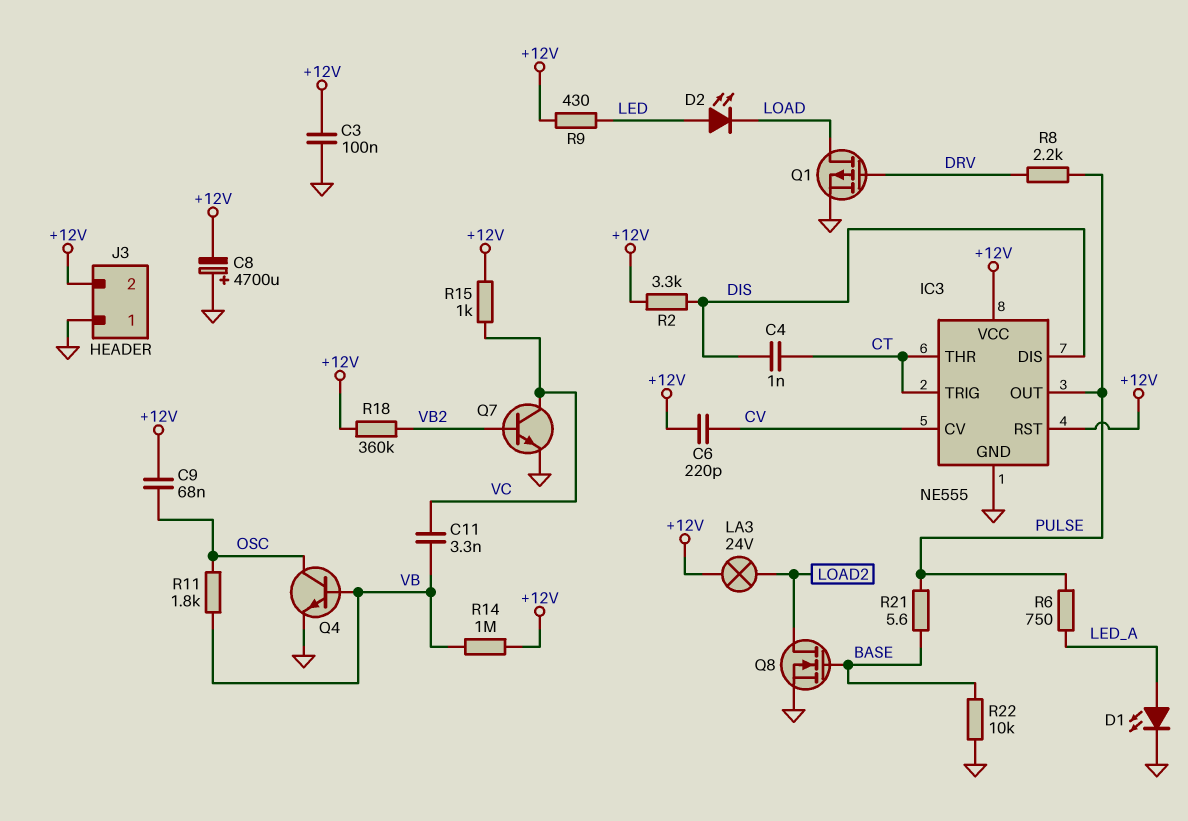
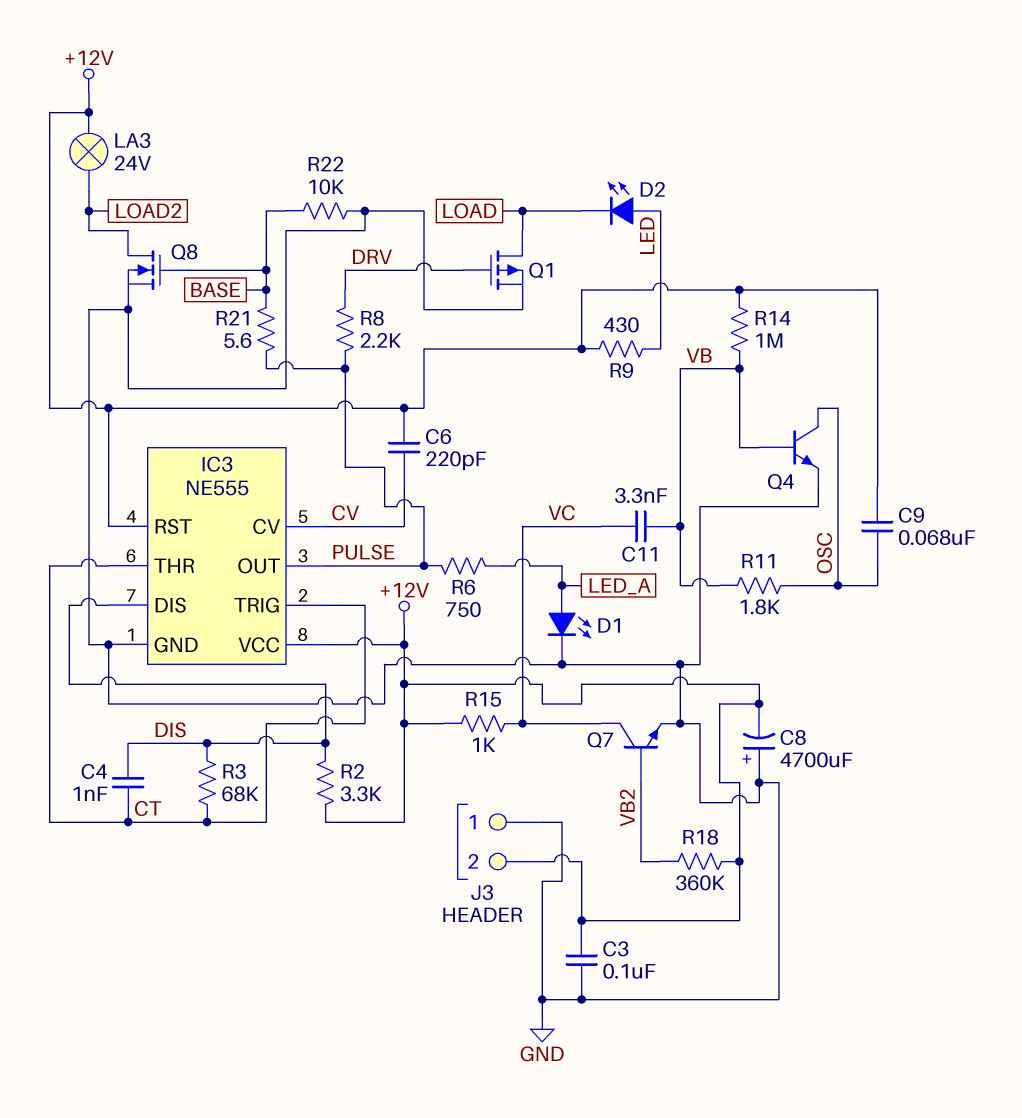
R3: none -> 68k (CT, DIS)

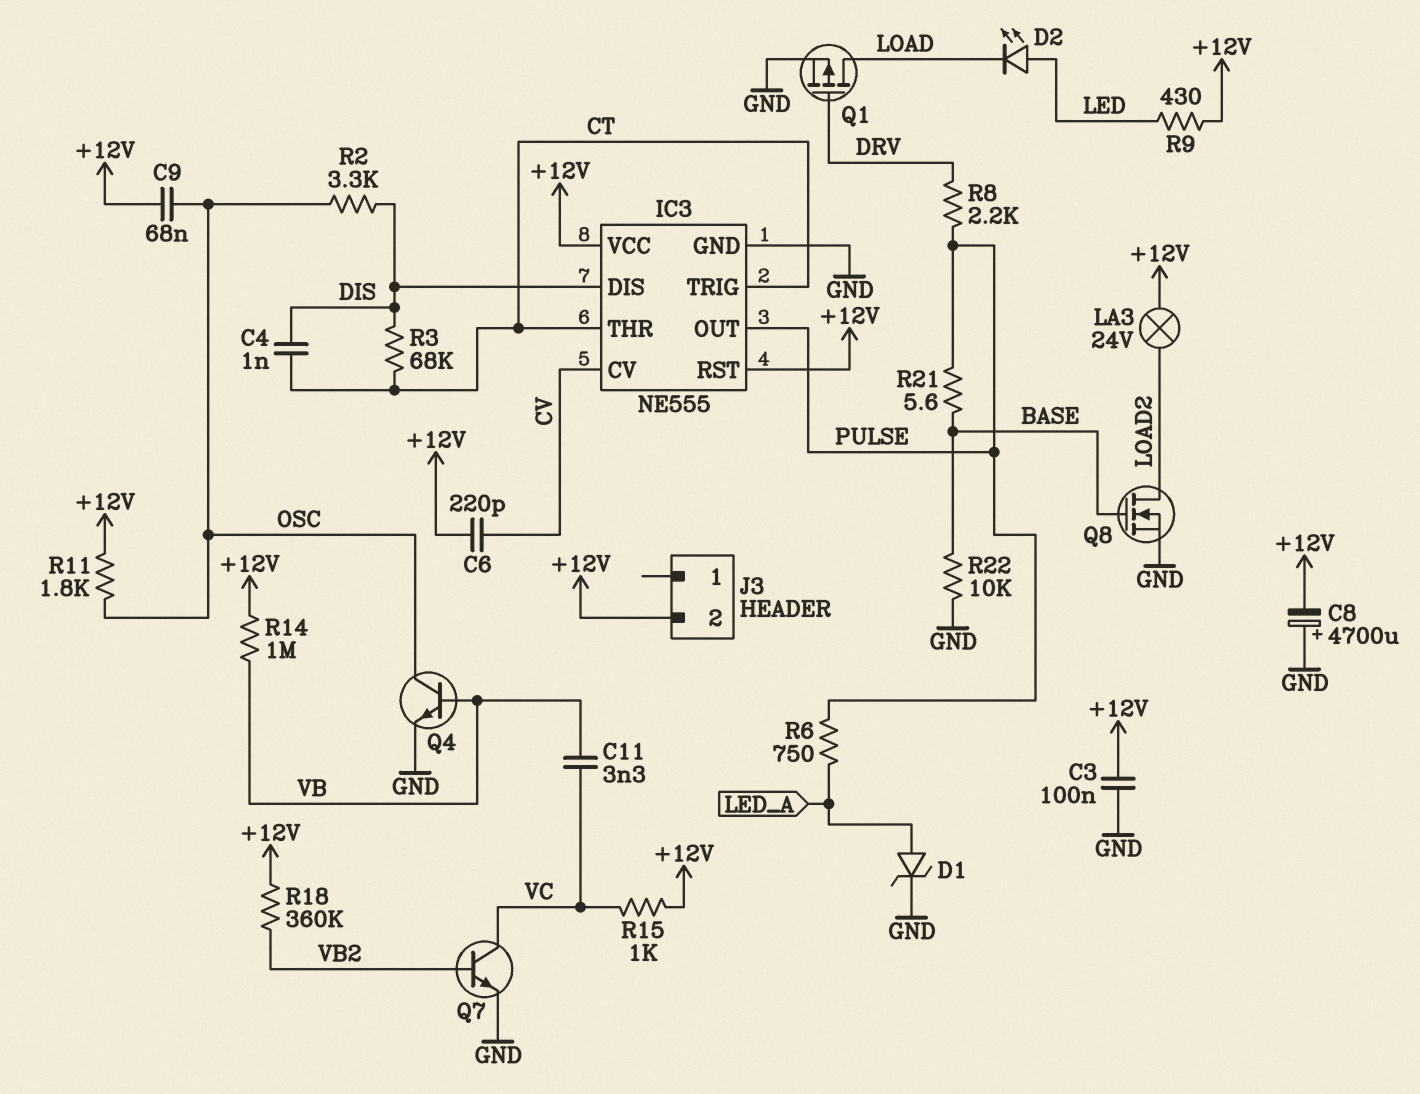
D1: LED (A LED_A, K GND) -> zener (A LED_A, K GND)
J3 pin 1: GND -> none
R2: 3.3k (+12V, DIS) -> 3.3k (DIS, OSC)
R11: 1.8k (OSC, VB) -> 1.8k (+12V, OSC)

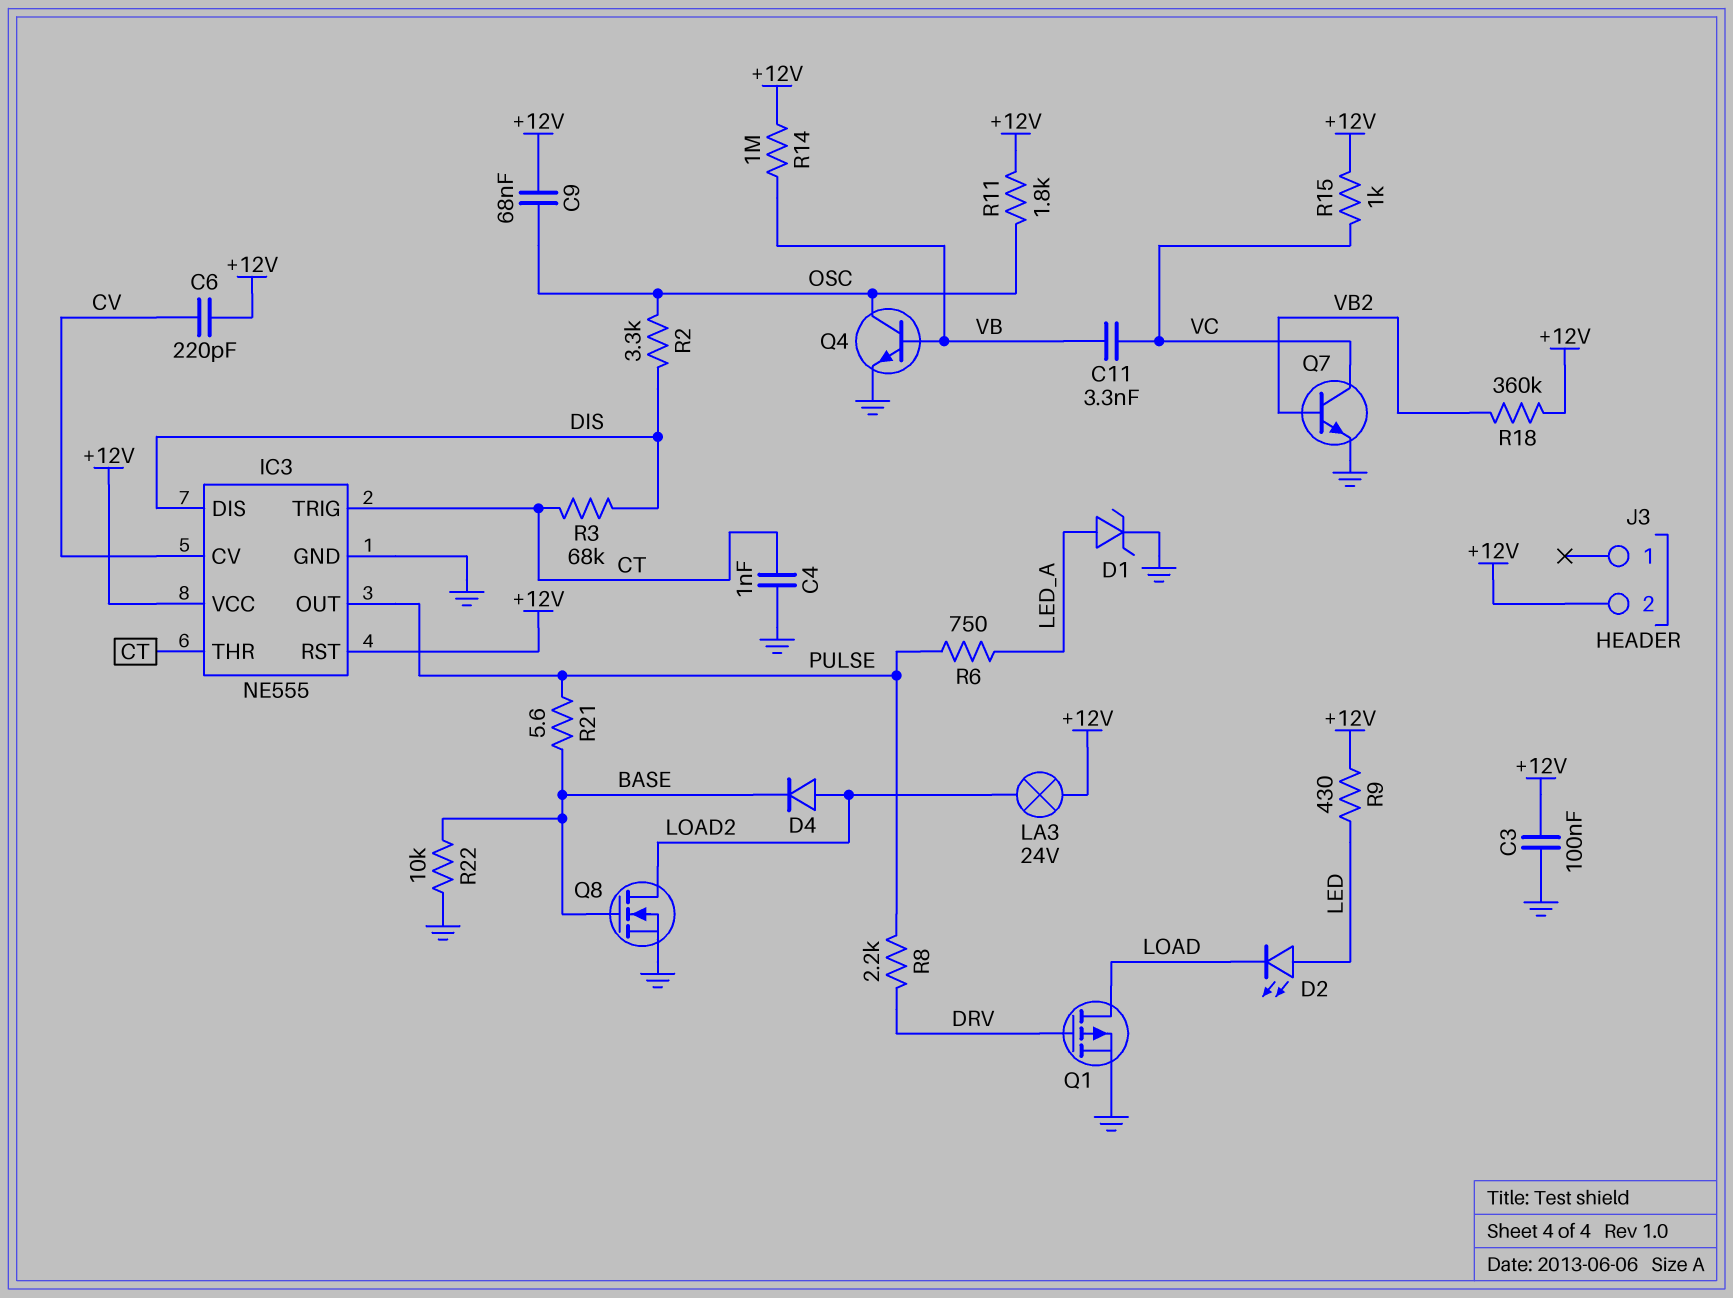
C4: 1nF (CT, DIS) -> 1nF (CT, GND)
C8: 4700uF (plus GND, minus +12V) -> none
D4: none -> diode (A LOAD2, K BASE)

